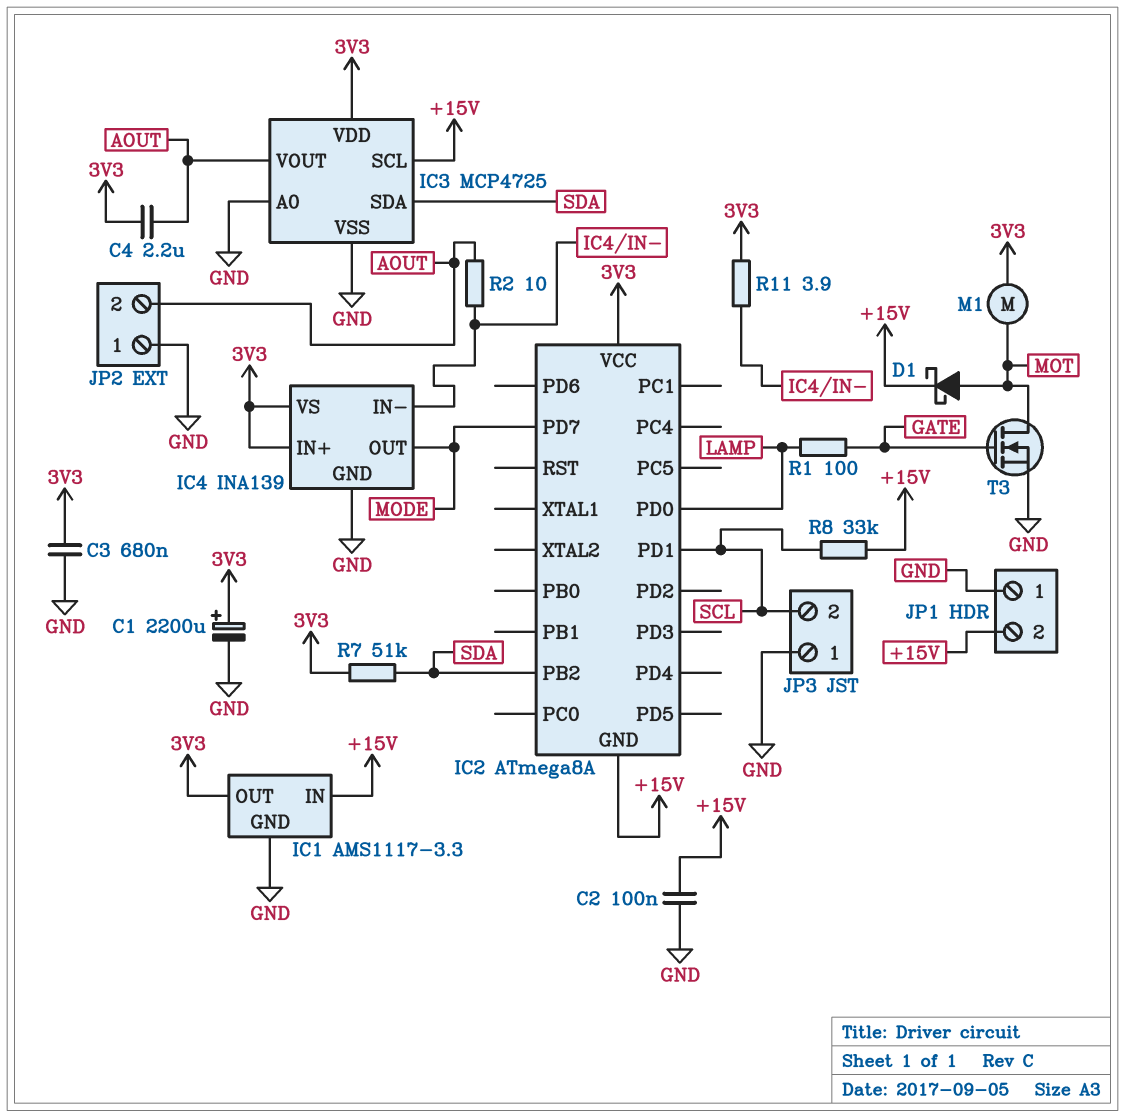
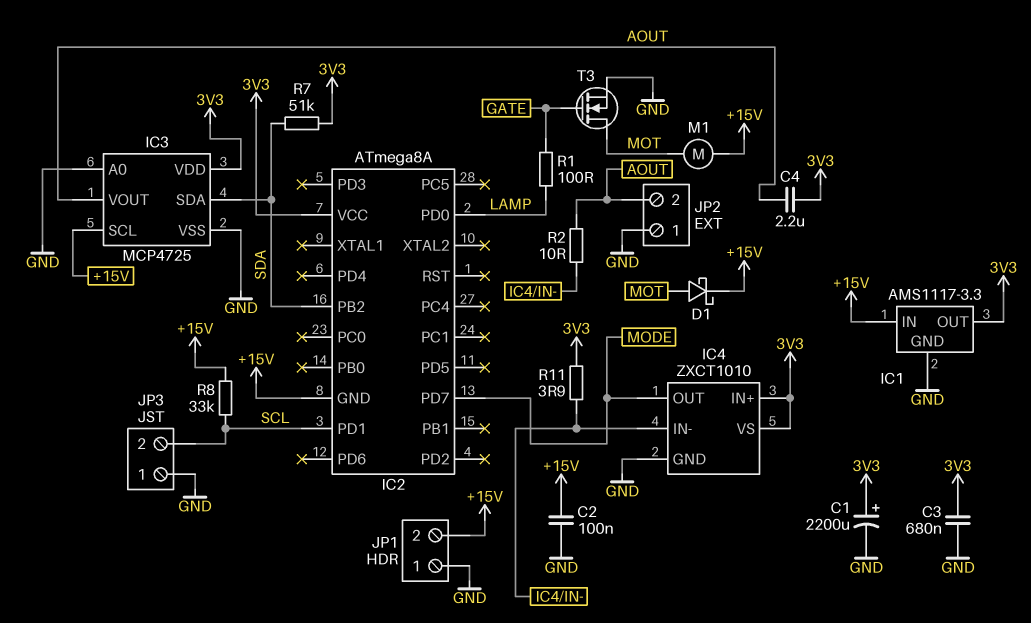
IC4: INA139 -> ZXCT1010
M1: motor (3V3, MOT) -> motor (+15V, MOT)

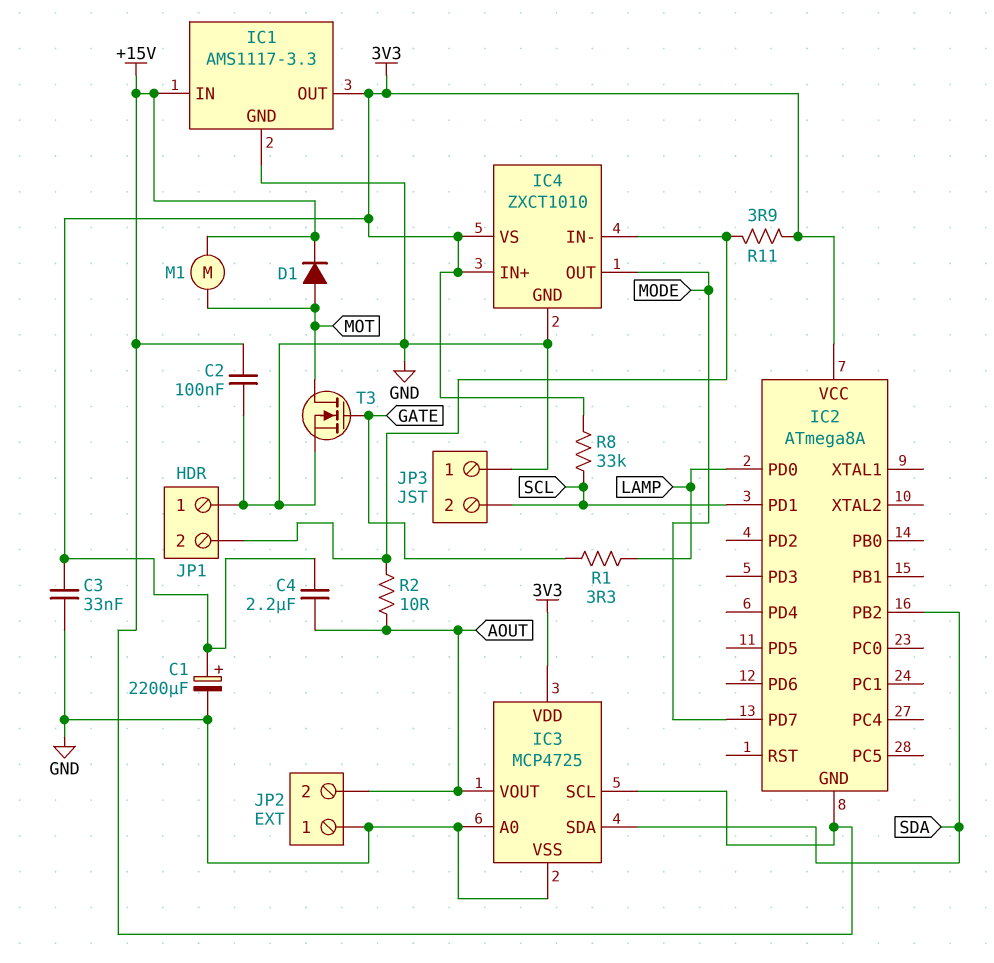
C3: 680nF (3V3, GND) -> 33nF (3V3, GND)
D1: schottky (A MOT, K +15V) -> diode (A MOT, K +15V)
JP1 pin 2: +15V -> IC4/IN-
R1: 100 (GATE, LAMP) -> 3.3 (GATE, LAMP)
R7: 51k (3V3, SDA) -> none
R8: 33k (+15V, SCL) -> 33k (3V3, SCL)

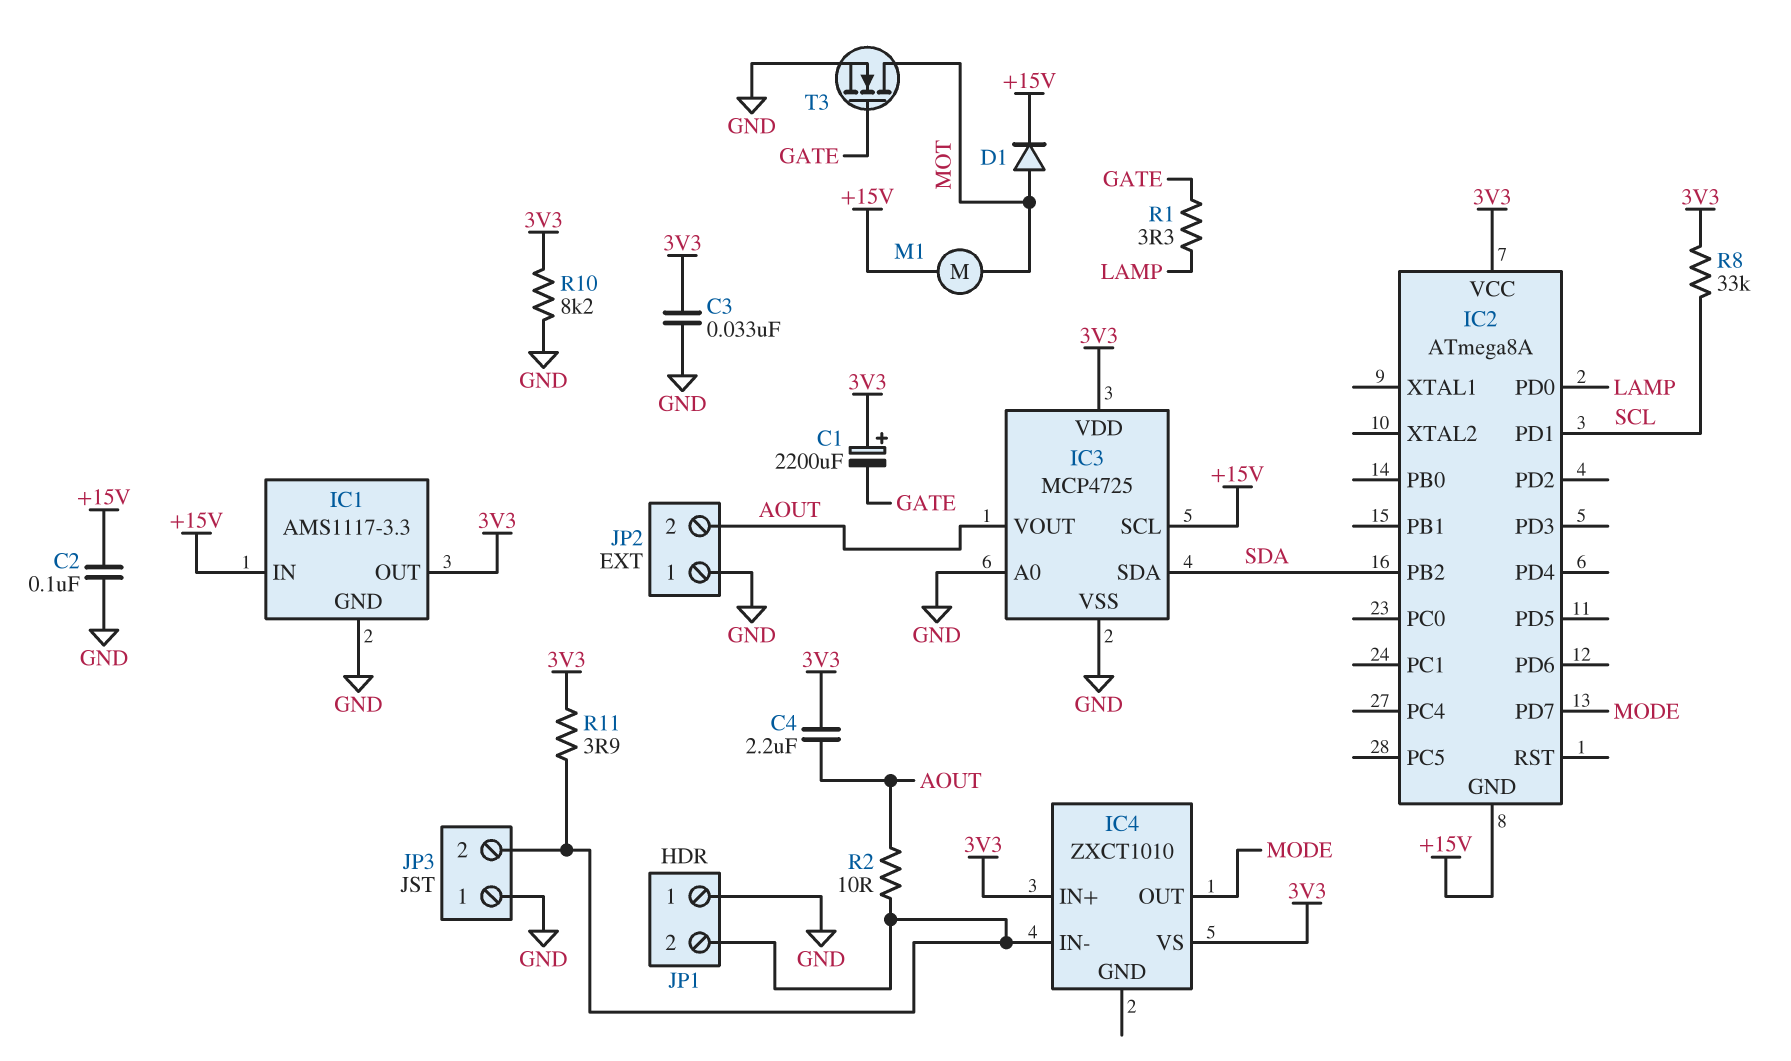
C1: 2200uF (plus 3V3, minus GND) -> 2200uF (plus 3V3, minus GATE)
IC4 pin GND: GND -> none
JP3 pin 2: SCL -> IC4/IN-
R10: none -> 8.2k (3V3, GND)

